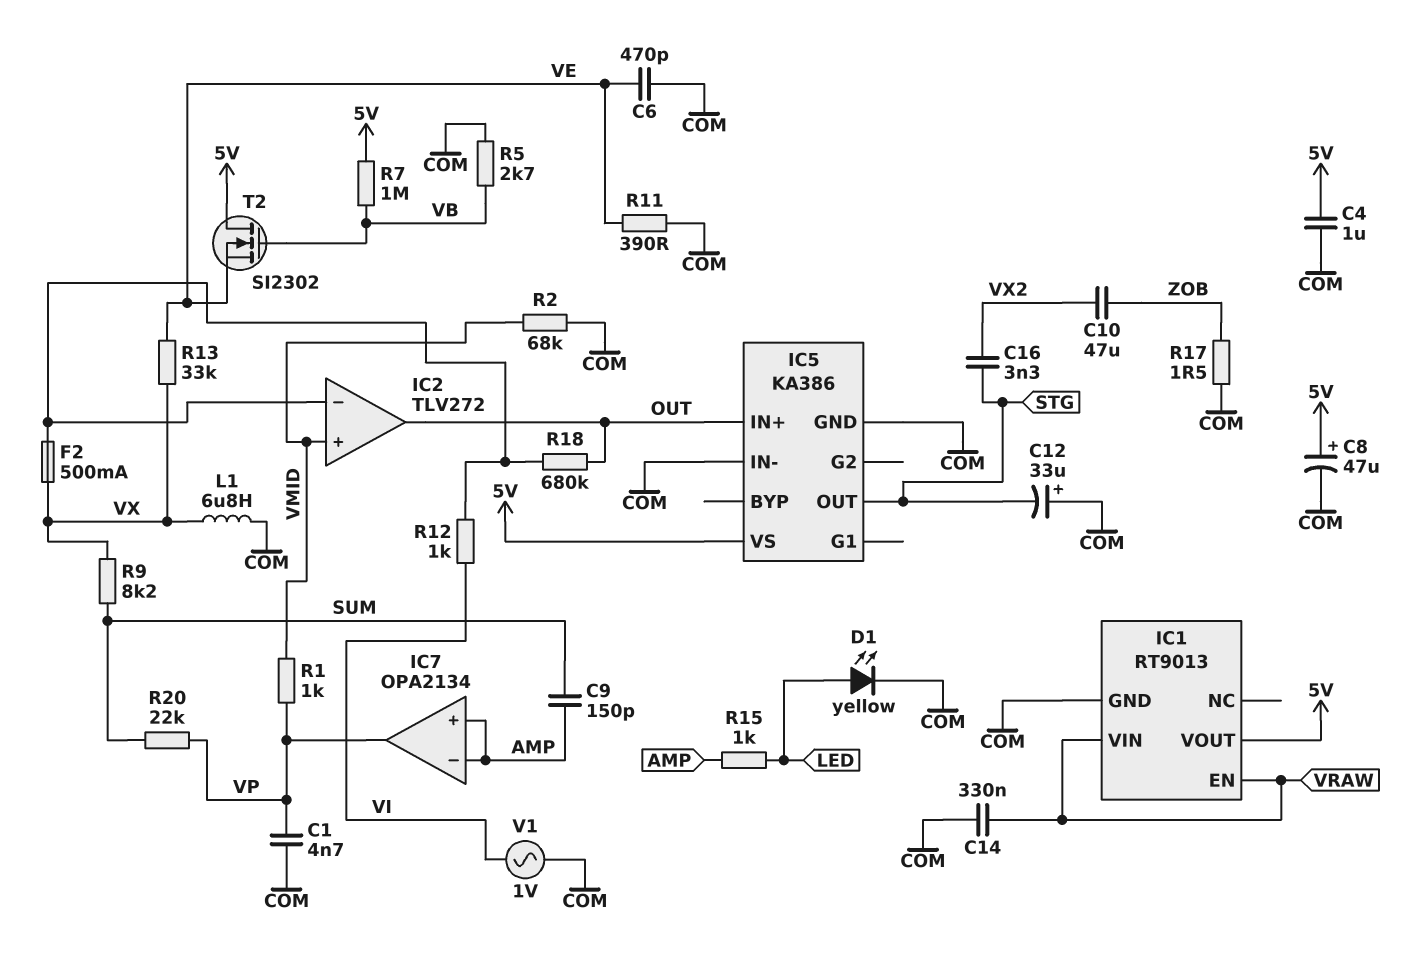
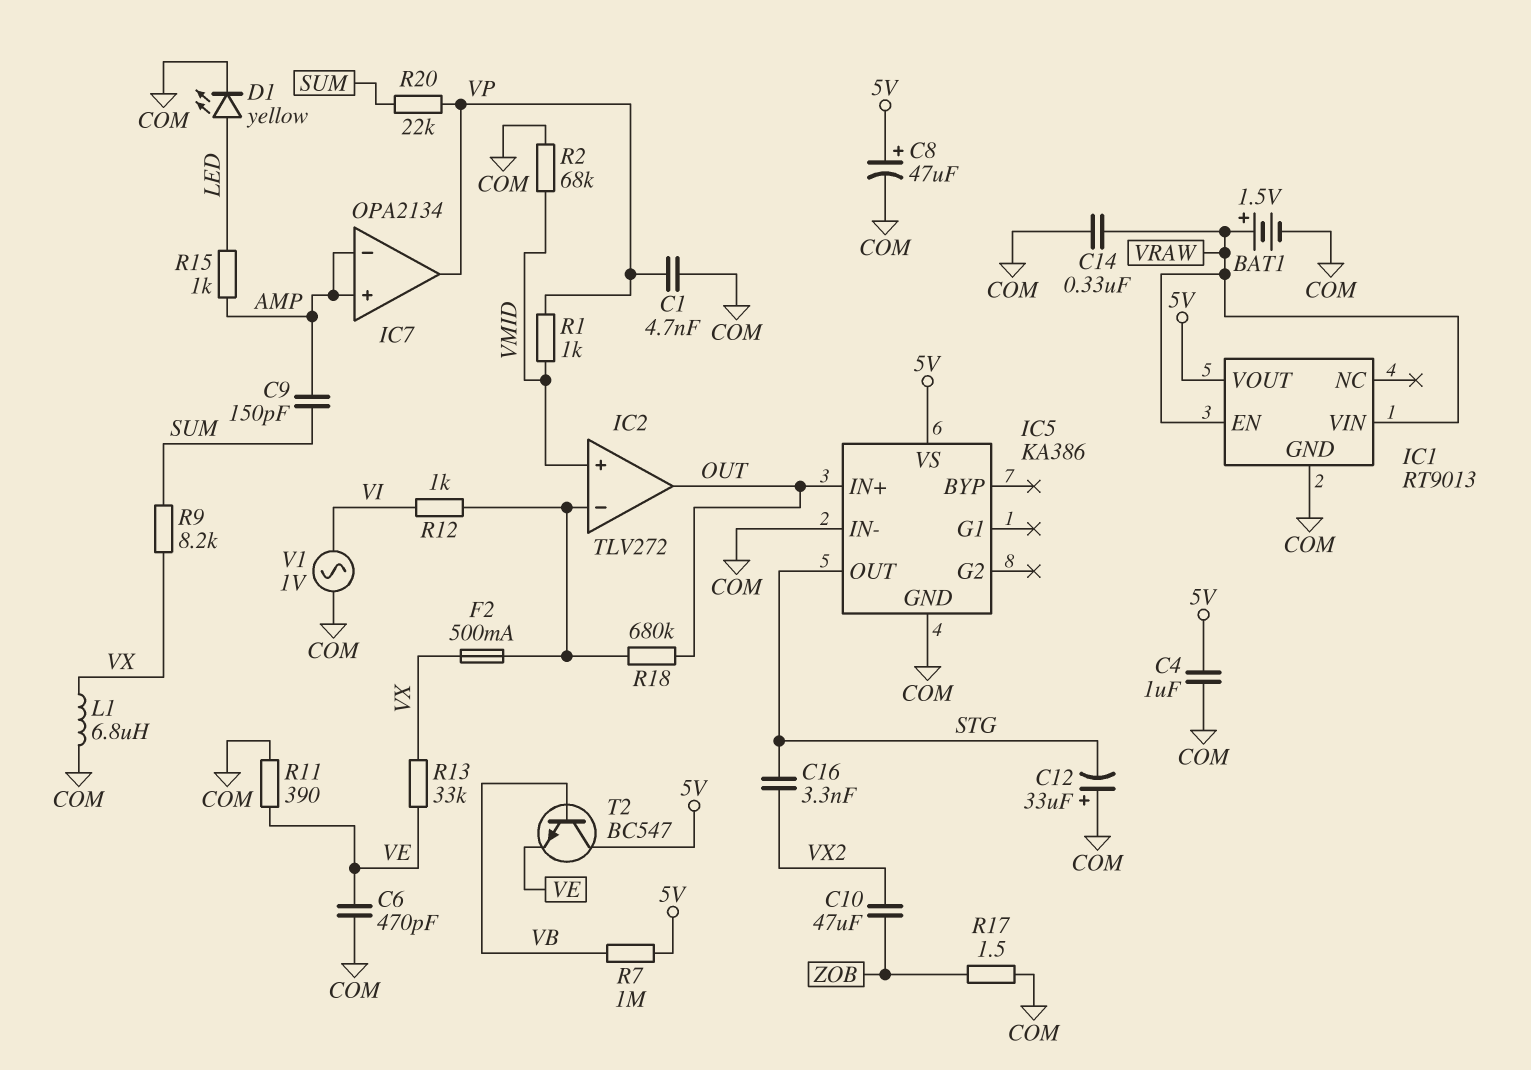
BAT1: none -> 1.5V (plus VRAW, minus COM)
R5: 2.7k (COM, VB) -> none
T2: NMOS SI2302 (G VB, D 5V, S VE) -> NPN BC547 (B VB, C 5V, E VE)

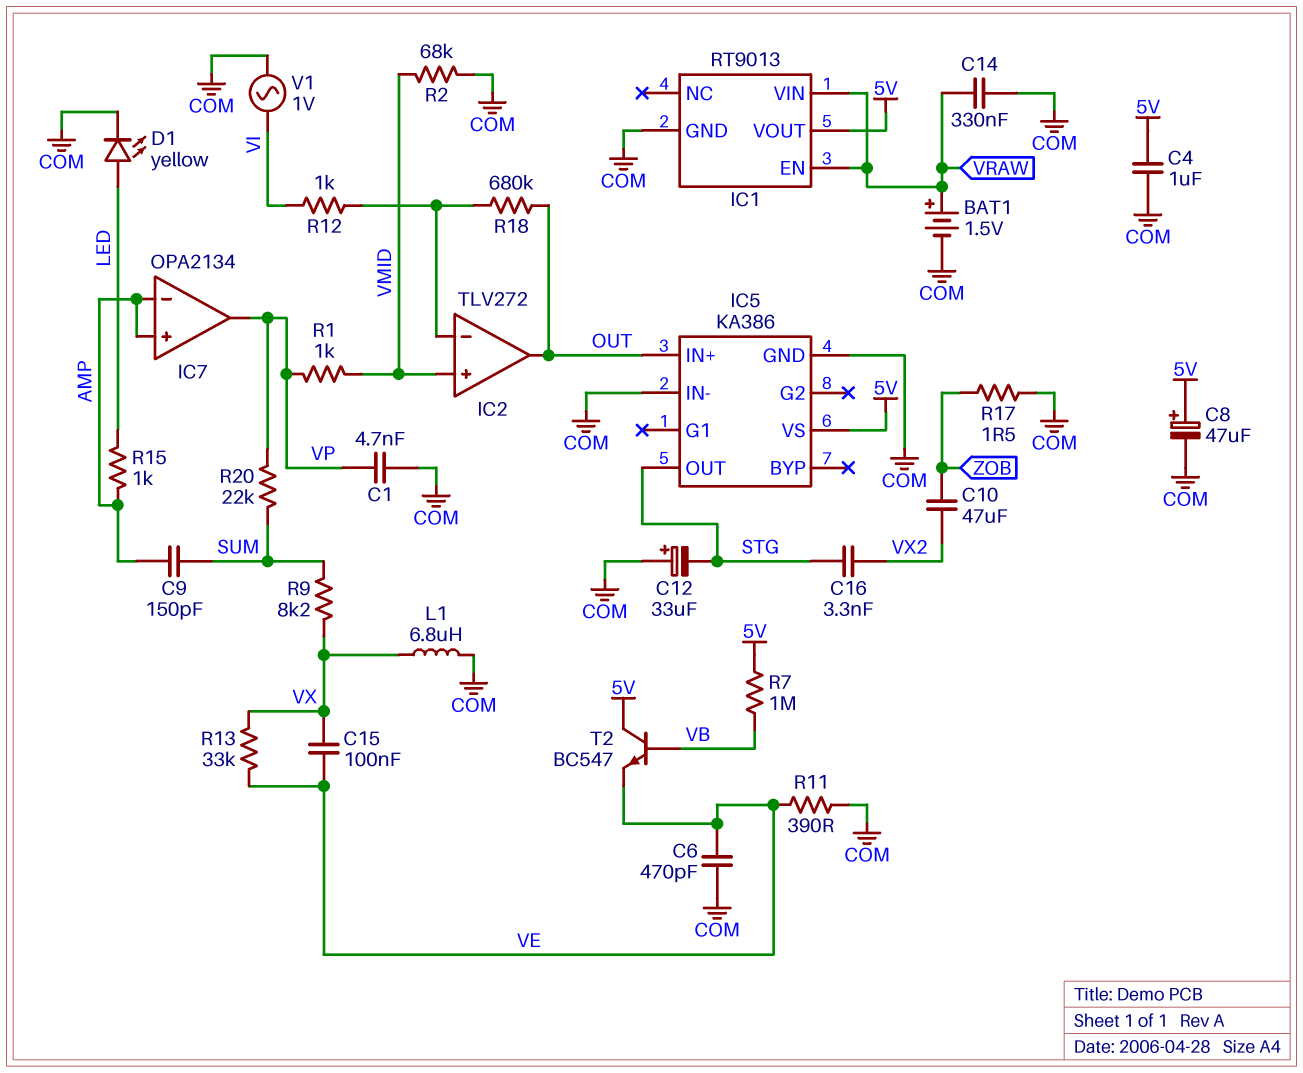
C15: none -> 100nF (VE, VX)
F2: 500mA (IC2/in-, VX) -> none

